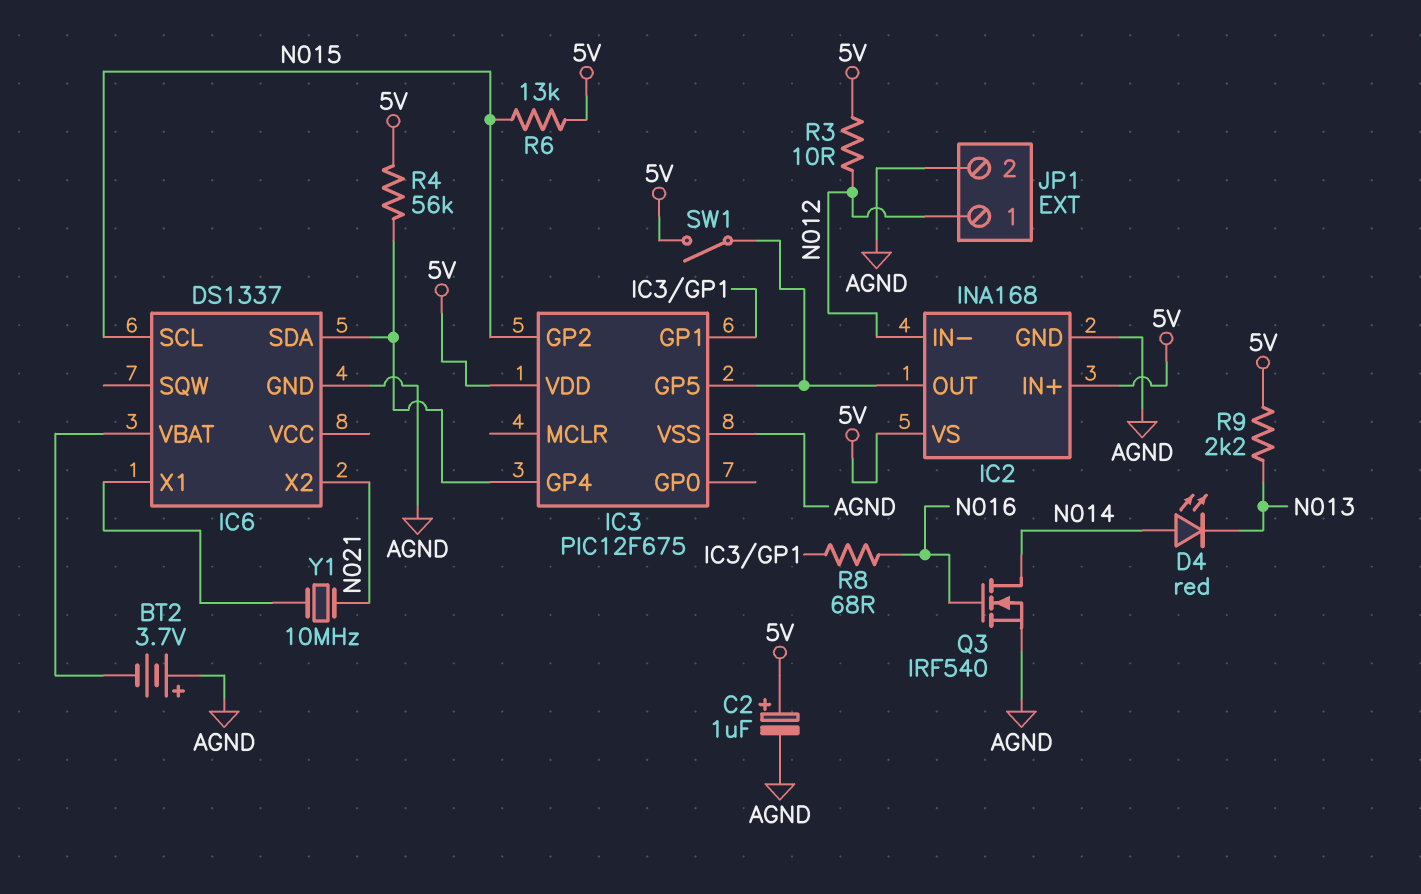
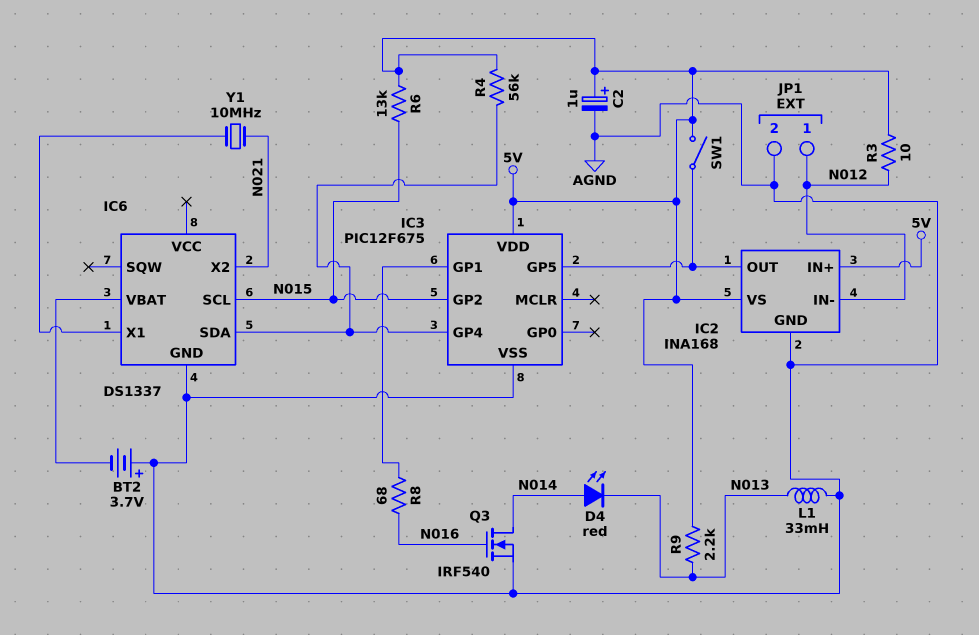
L1: none -> 33mH (AGND, N013)

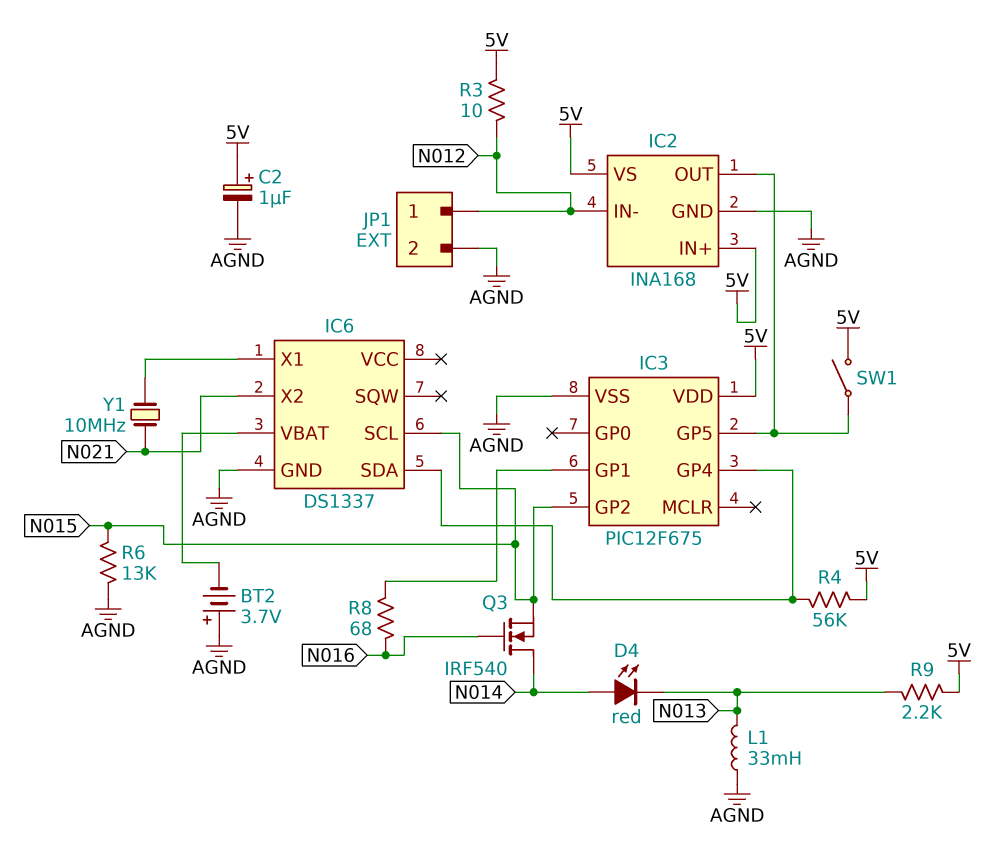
Q3: NMOS IRF540 (G N016, D N014, S AGND) -> NMOS IRF540 (G N016, D N014, S N015)
R6: 13k (5V, N015) -> 13k (AGND, N015)

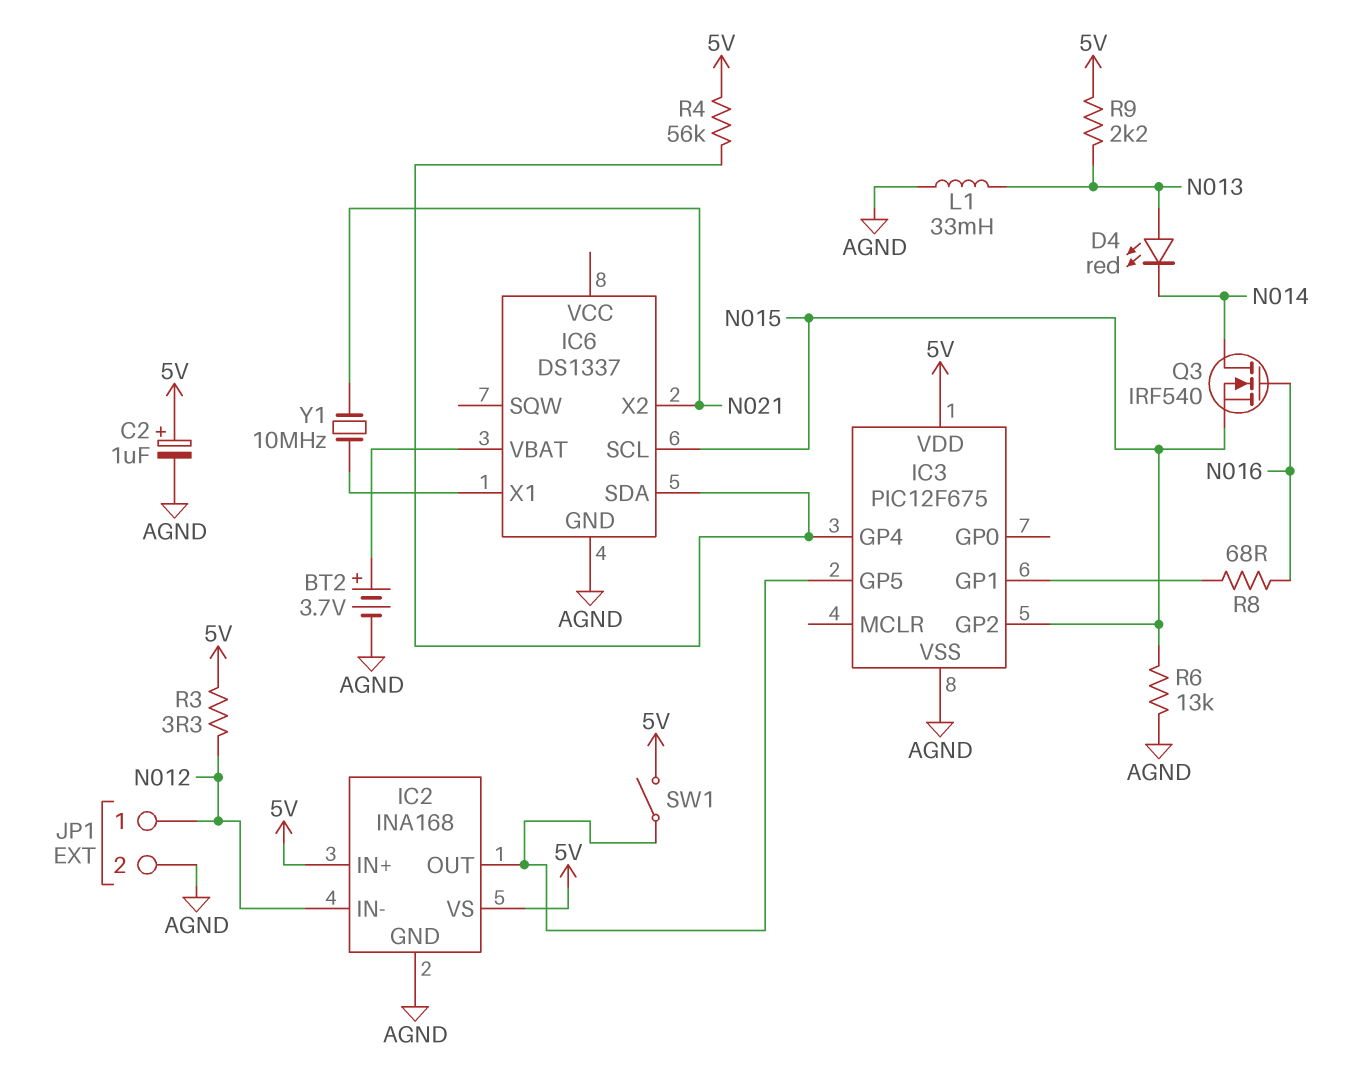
BT2: 3.7V (plus AGND, minus IC6/VBAT) -> 3.7V (plus IC6/VBAT, minus AGND)
D4: LED red (A N014, K N013) -> LED red (A N013, K N014)
R3: 10 (5V, N012) -> 3.3 (5V, N012)

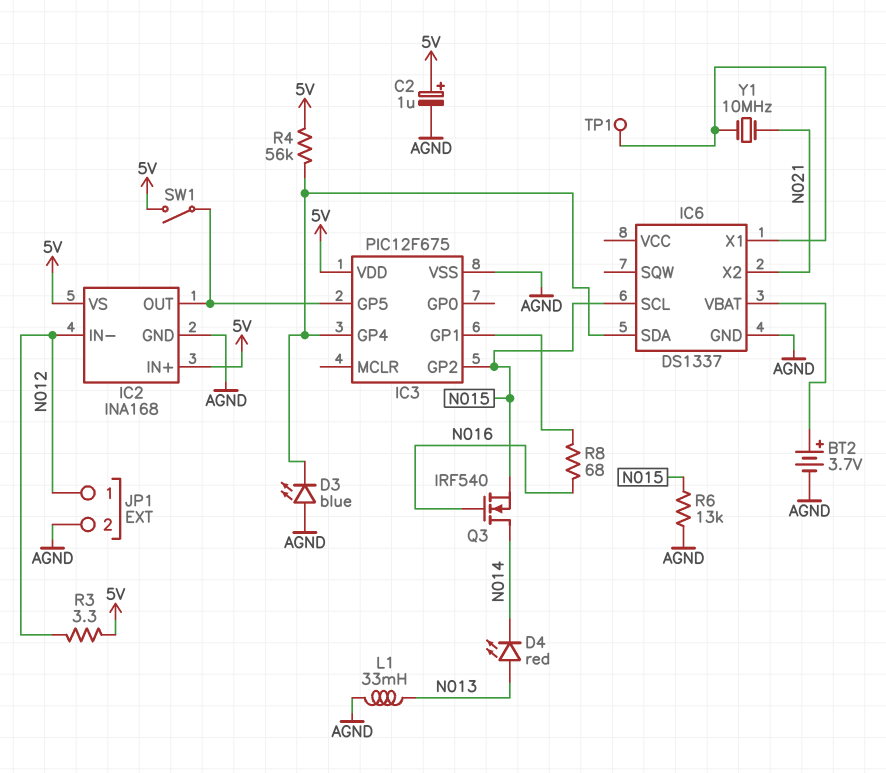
D3: none -> LED blue (A AGND, K IC3/GP4)
R9: 2.2k (5V, N013) -> none
TP1: none -> test point (IC6/X1)

